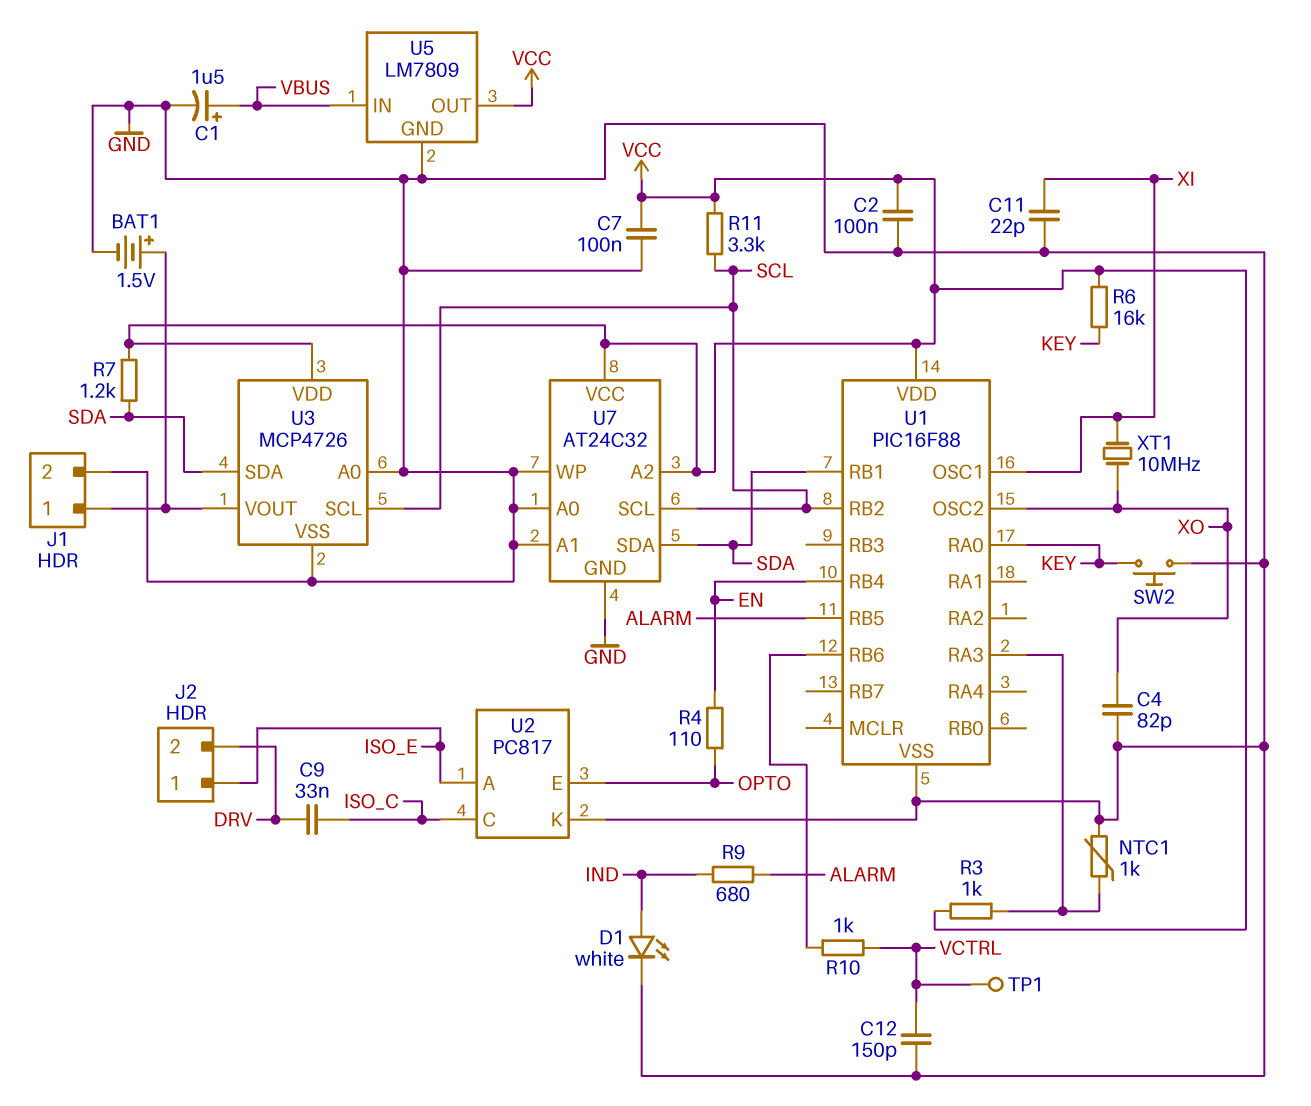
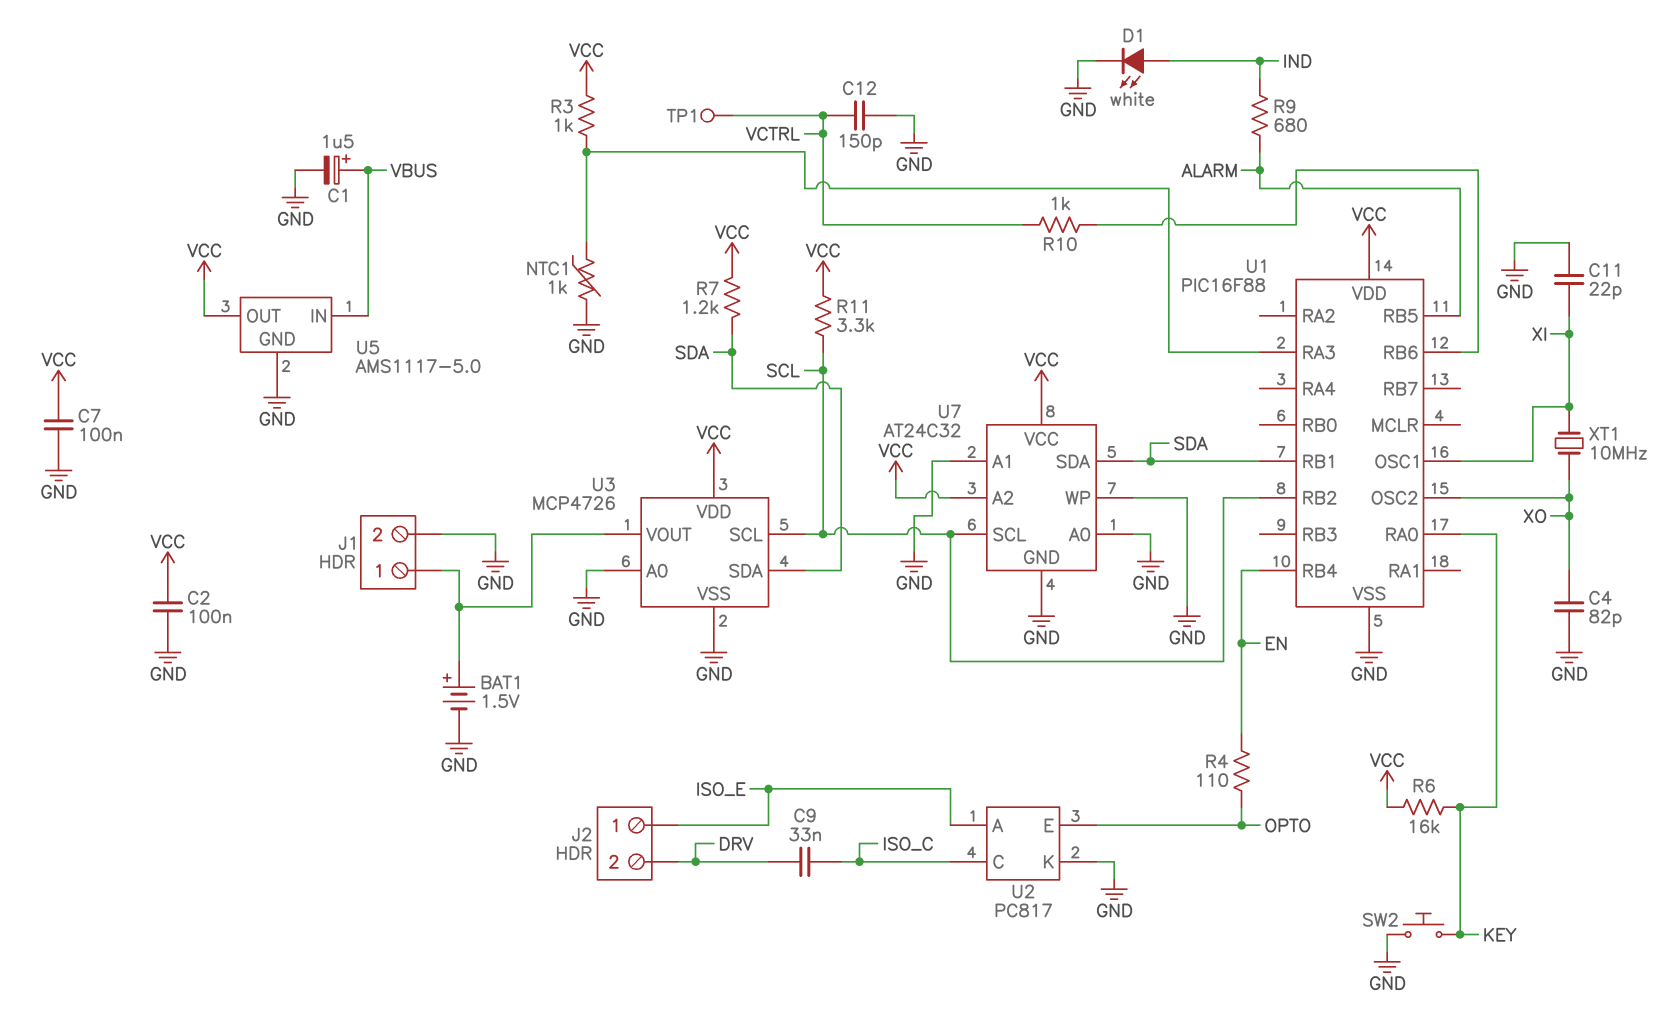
U5: LM7809 -> AMS1117-5.0

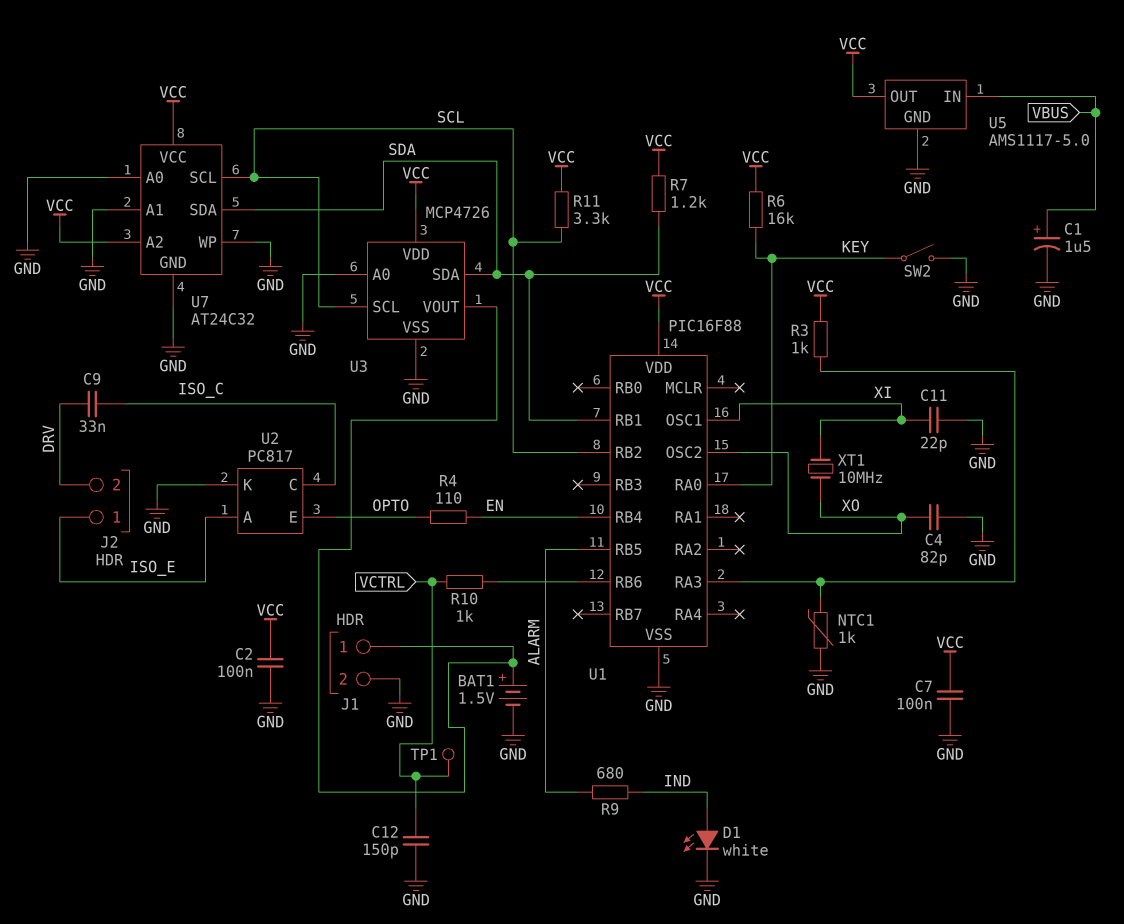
SW2: button (GND, KEY) -> switch (GND, KEY)

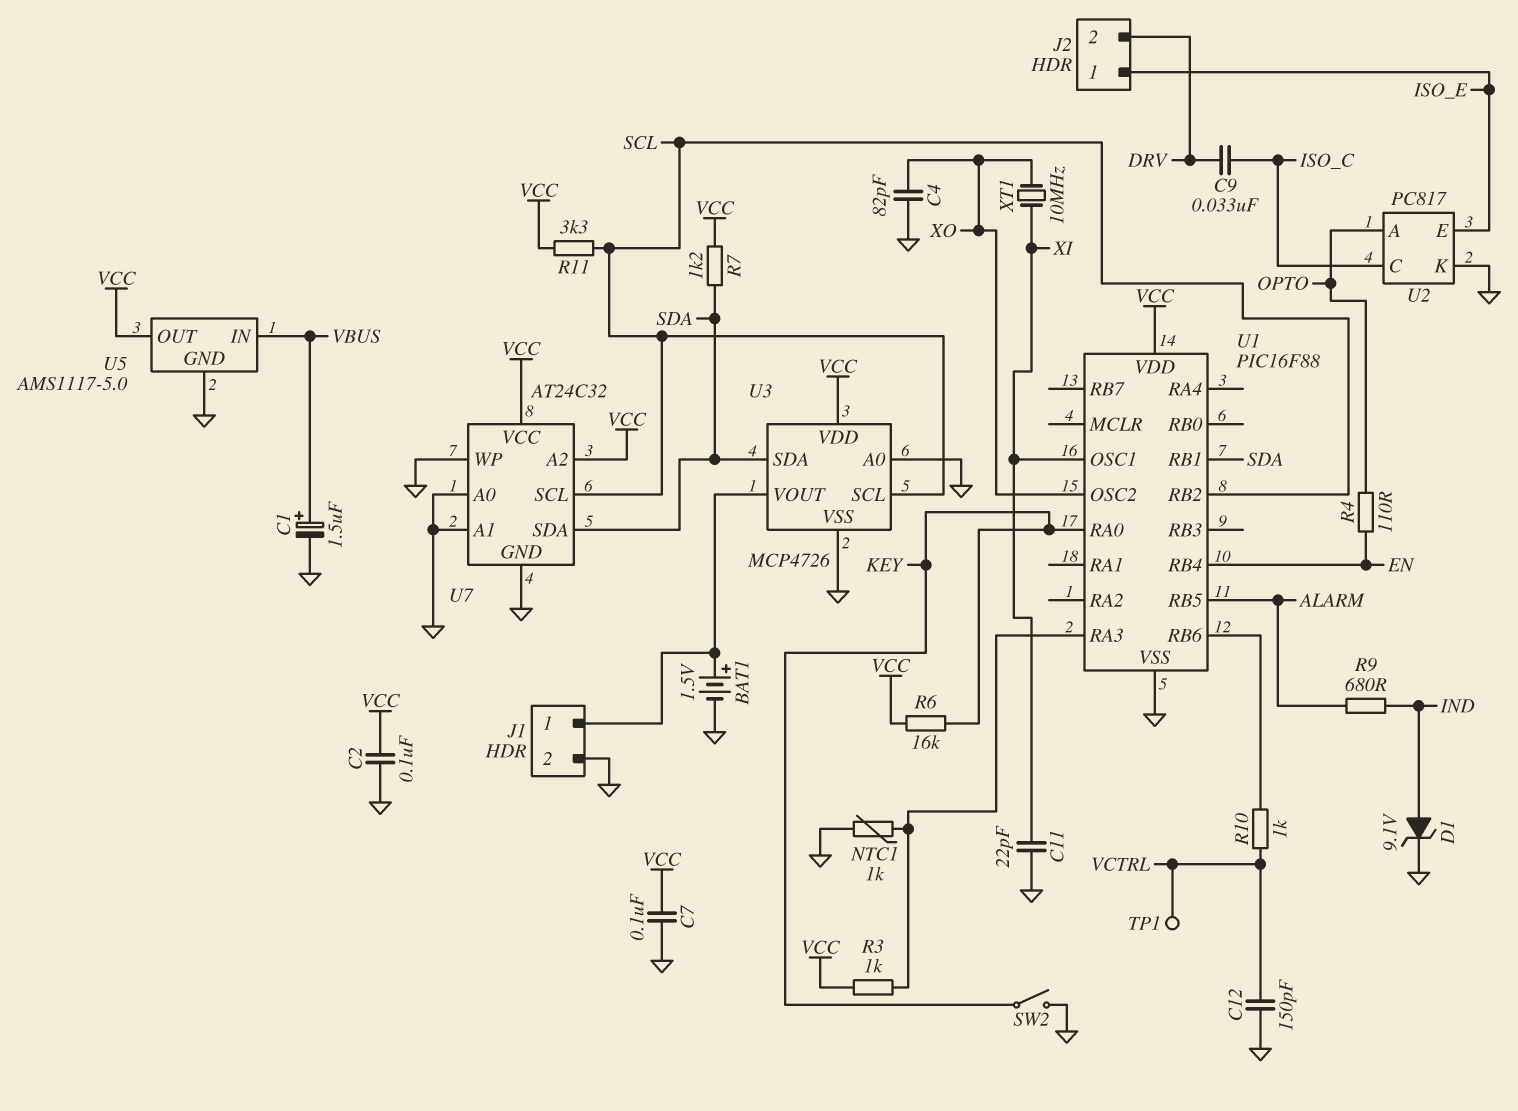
D1: LED white (A IND, K GND) -> zener 9.1V (A IND, K GND)
U2 pin A: ISO_E -> OPTO
U2 pin E: OPTO -> ISO_E

